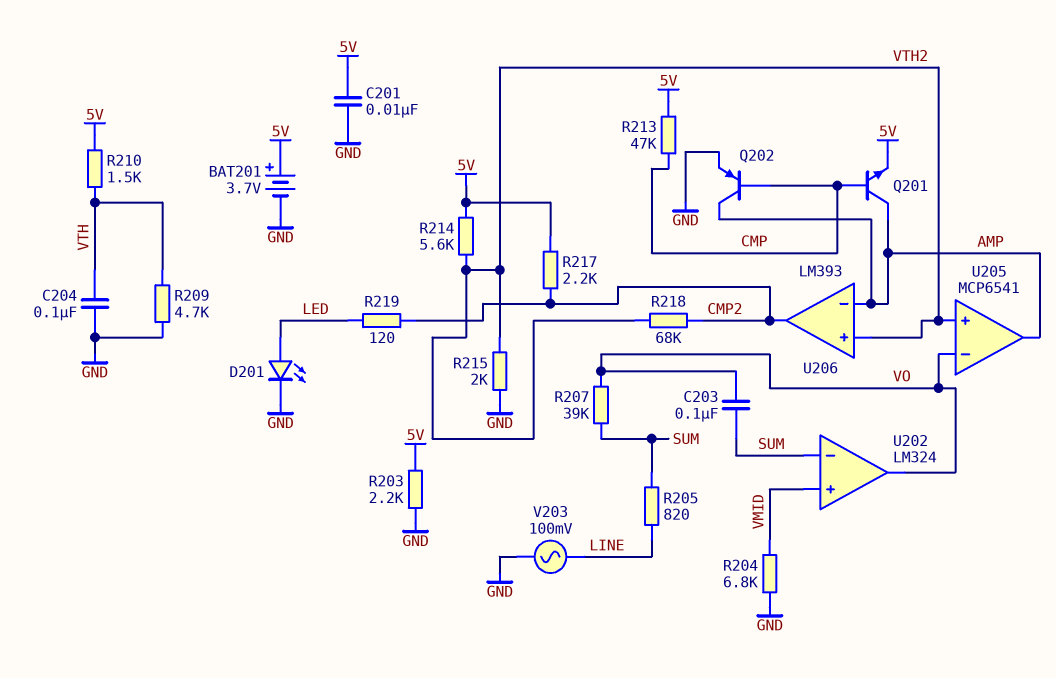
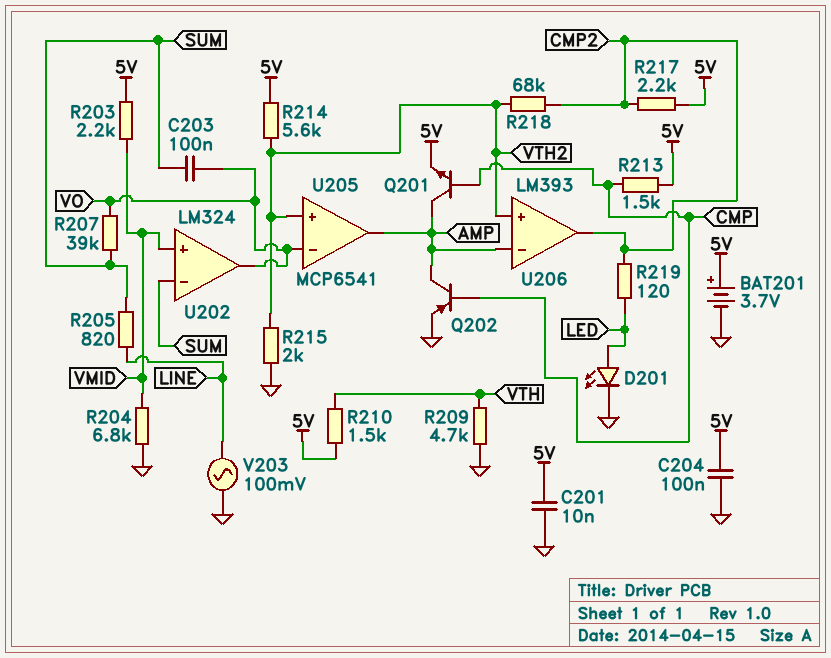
C204: 100nF (GND, VTH) -> 100nF (5V, GND)
R203: 2.2k (5V, GND) -> 2.2k (5V, VMID)
R213: 47k (5V, CMP) -> 1.5k (5V, CMP)

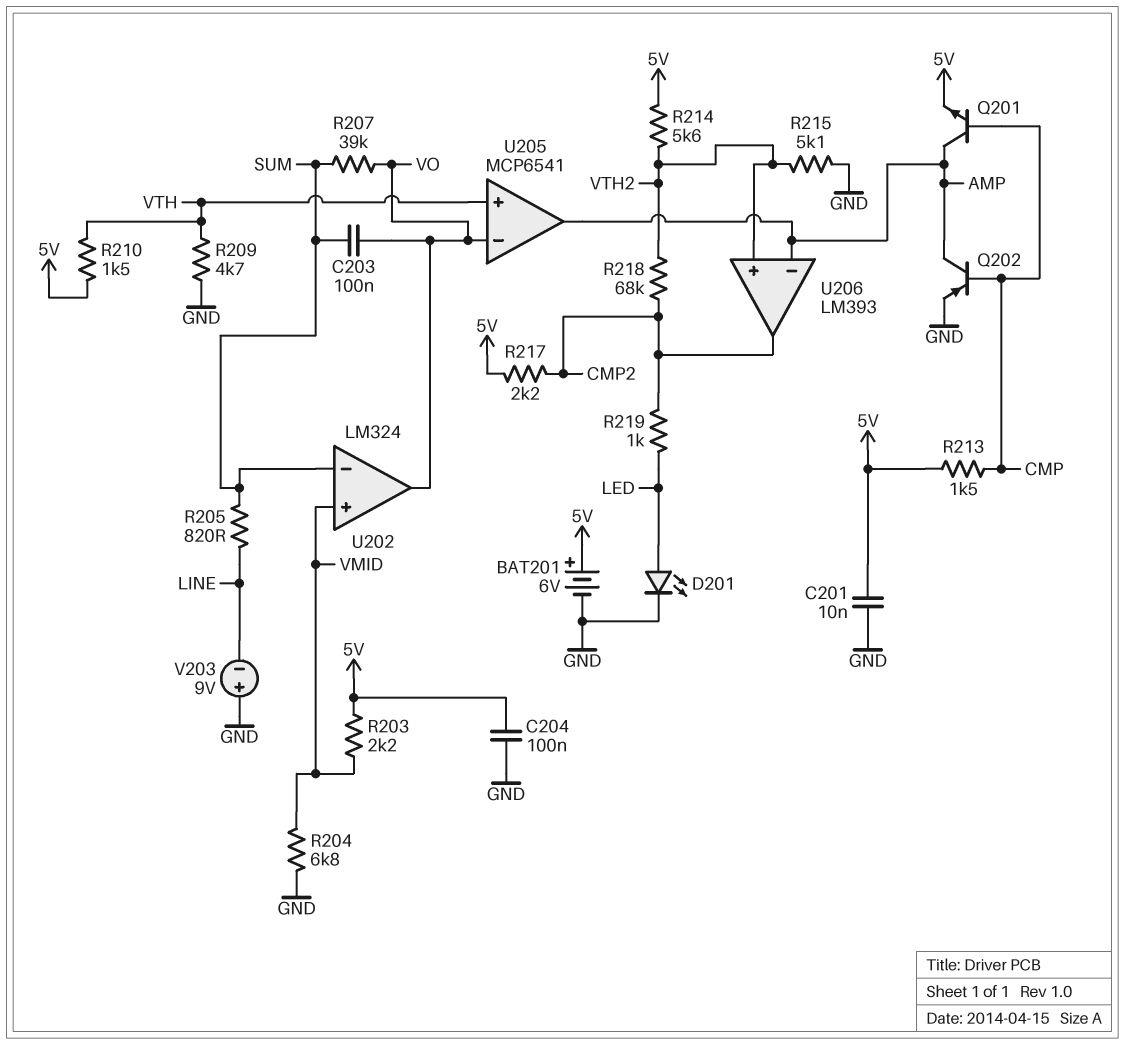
BAT201: 3.7V (plus 5V, minus GND) -> 6V (plus 5V, minus GND)
R215: 2k (GND, VTH2) -> 5.1k (GND, VTH2)
R219: 120 (CMP2, LED) -> 1k (CMP2, LED)
U205 pin in+: VTH2 -> VTH
V203: AC 100mV (GND, LINE) -> 9V (plus GND, minus LINE)

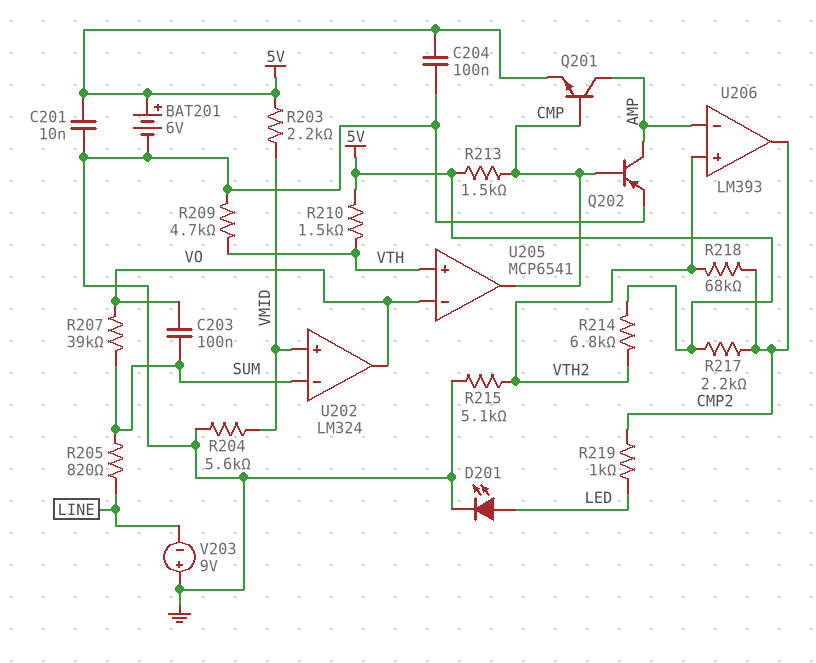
R204: 6.8k (GND, VMID) -> 5.6k (GND, VMID)
R214: 5.6k (5V, VTH2) -> 6.8k (5V, VTH2)
U205 pin out: AMP -> CMP

